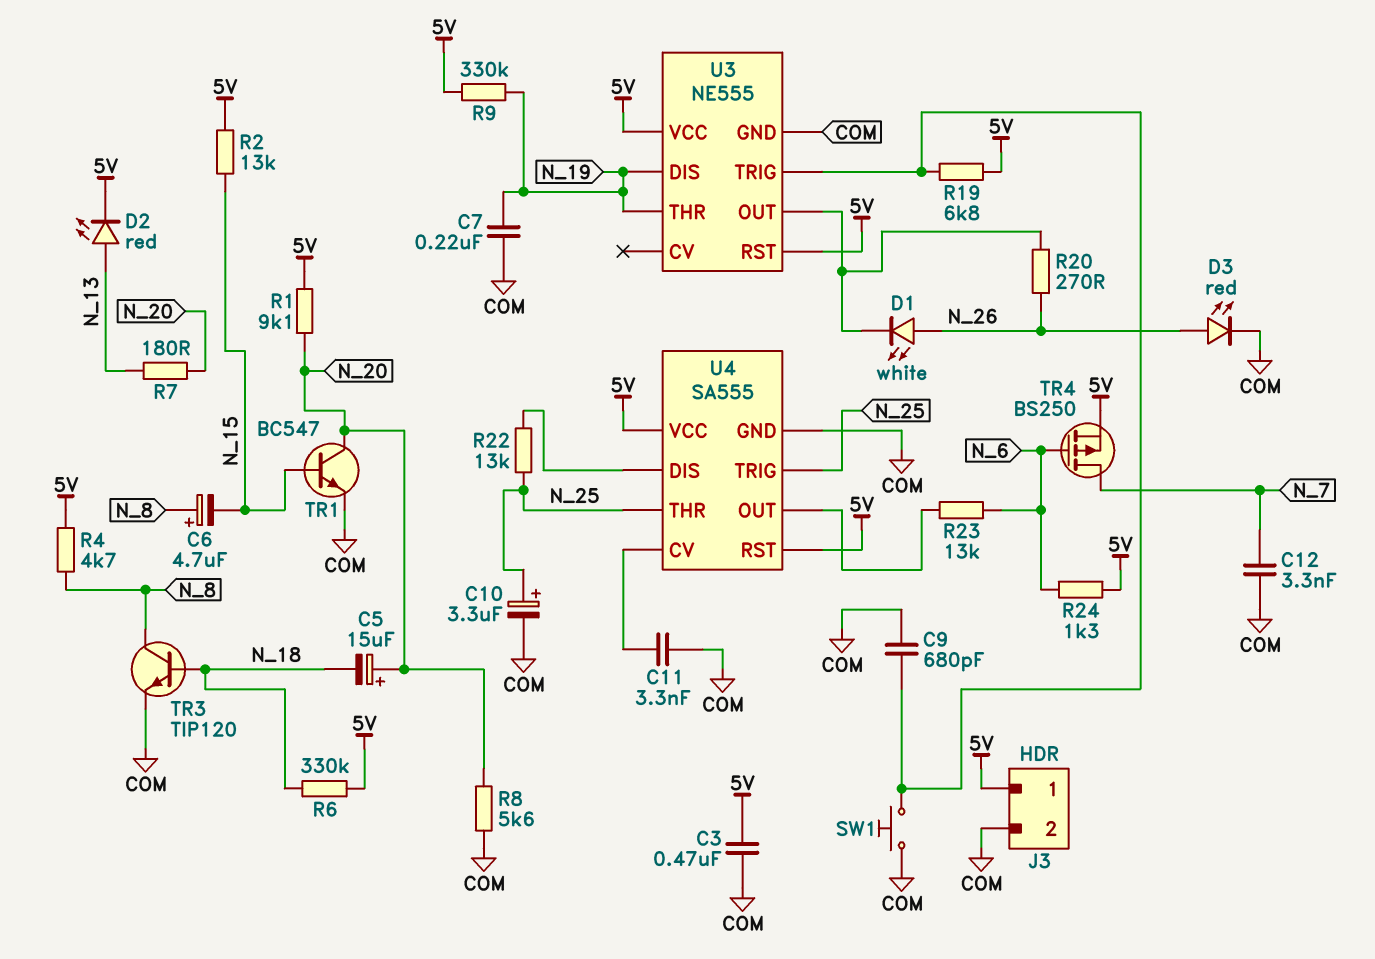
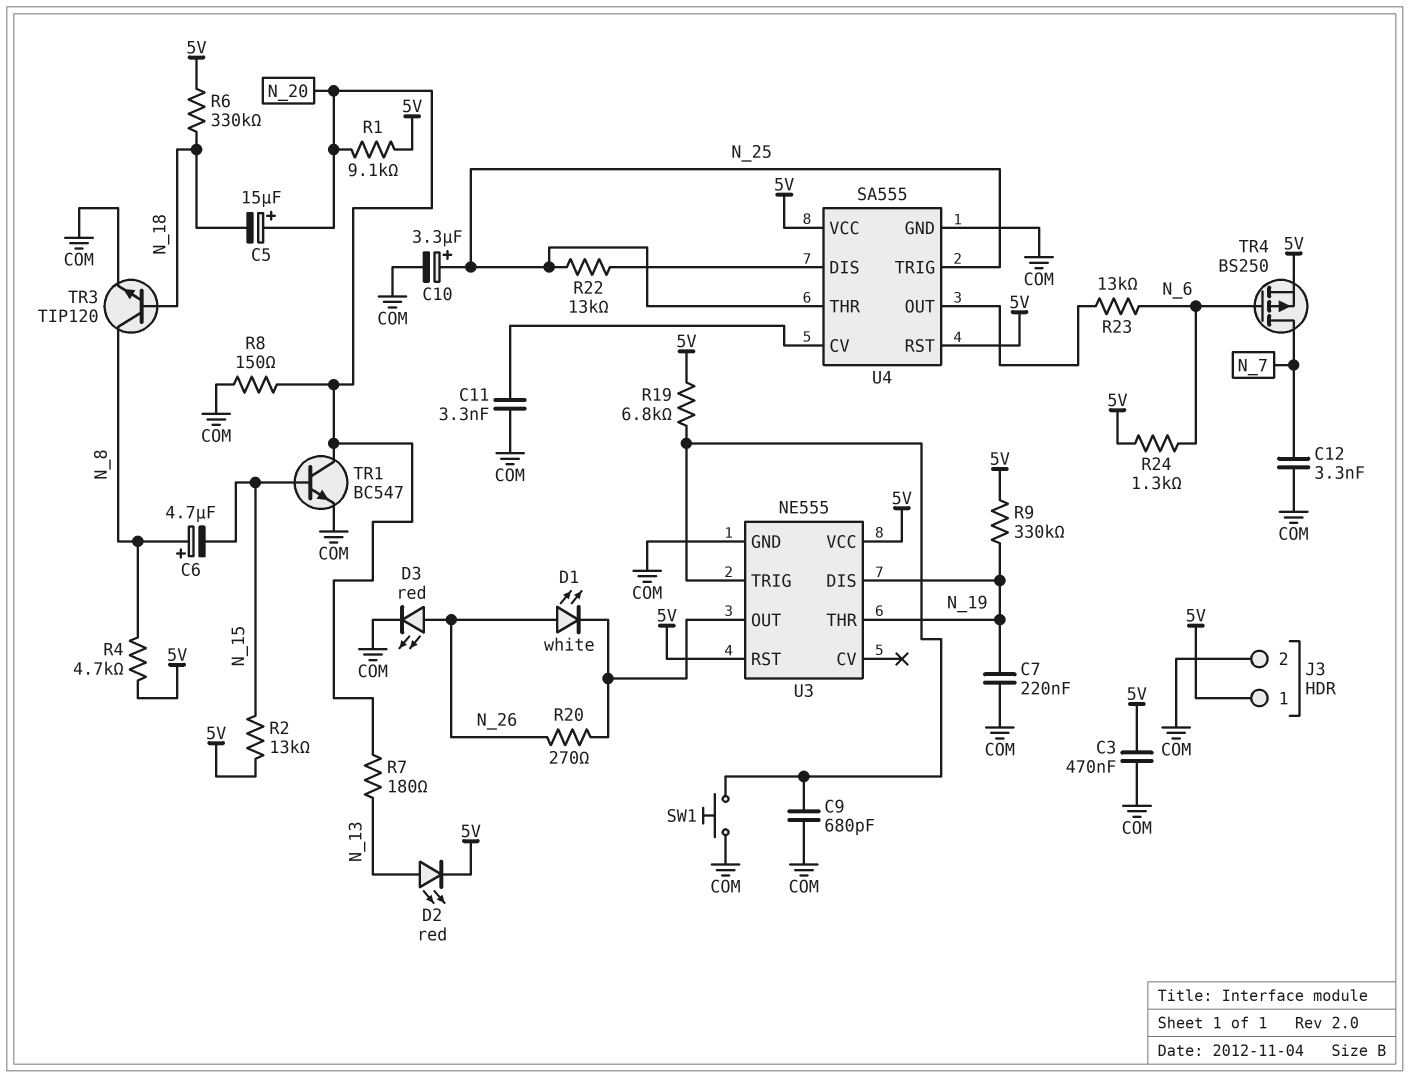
R8: 5.6k (COM, N_20) -> 150 (COM, N_20)

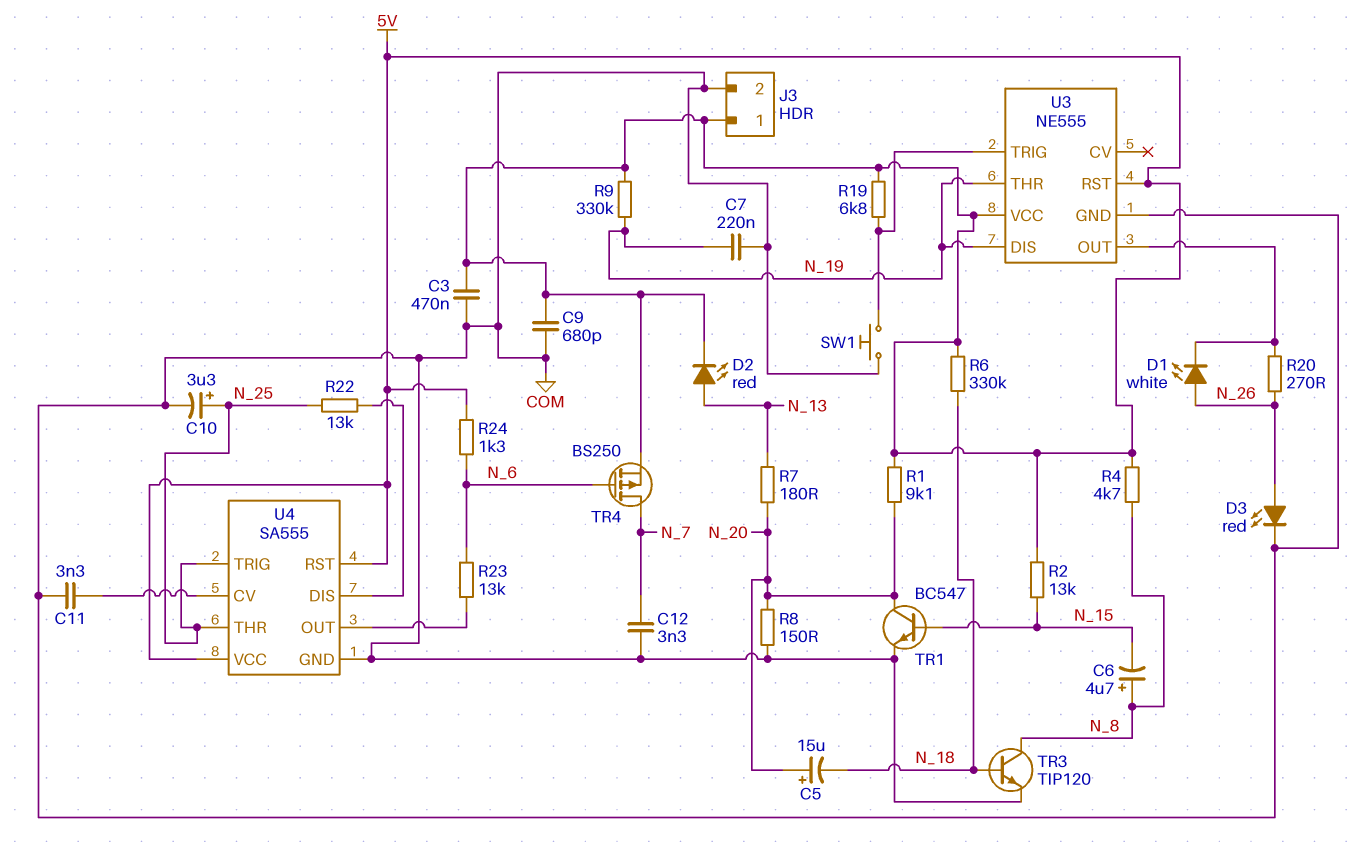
C9: 680pF (COM, U3/TRIG) -> 680pF (5V, COM)

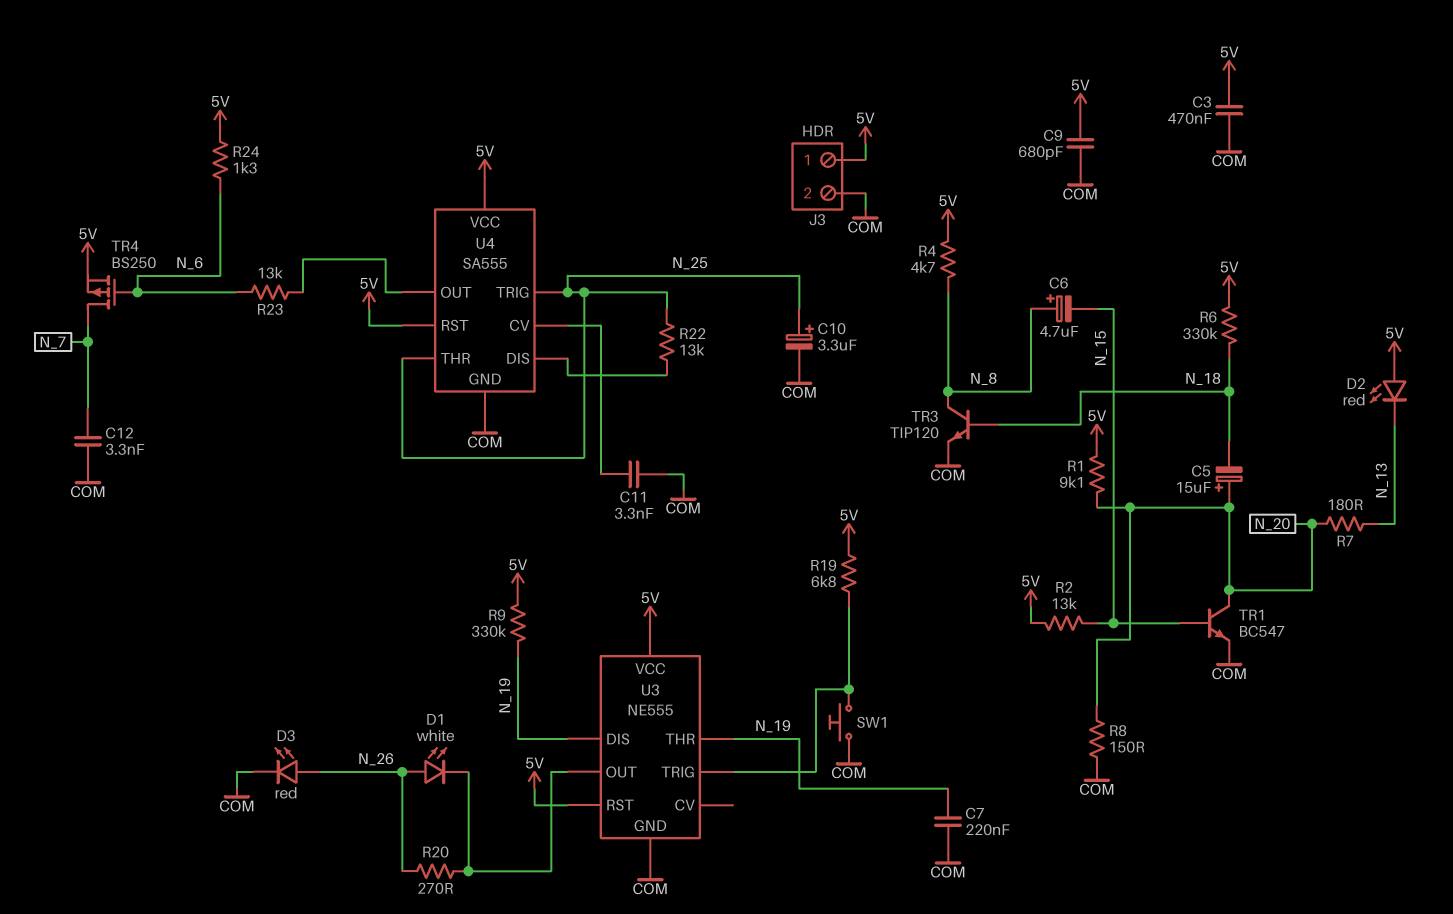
D2: LED red (A N_13, K 5V) -> LED red (A 5V, K N_13)

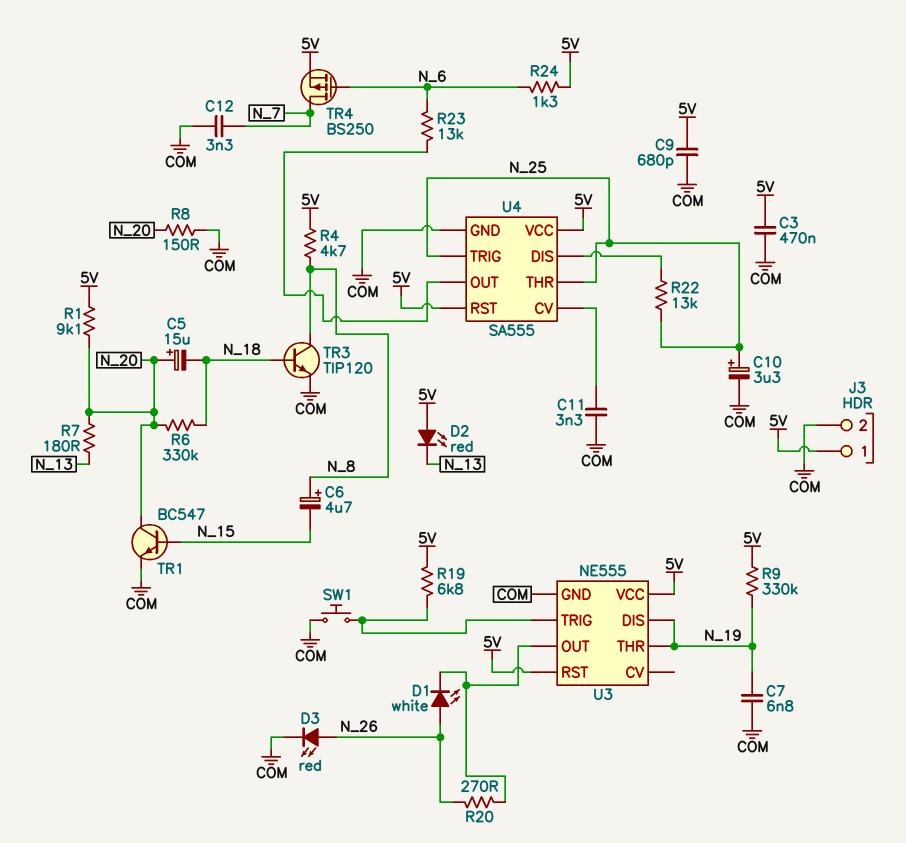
C7: 220nF (COM, N_19) -> 6.8nF (COM, N_19)
R2: 13k (5V, N_15) -> none
R6: 330k (5V, N_18) -> 330k (N_18, N_20)

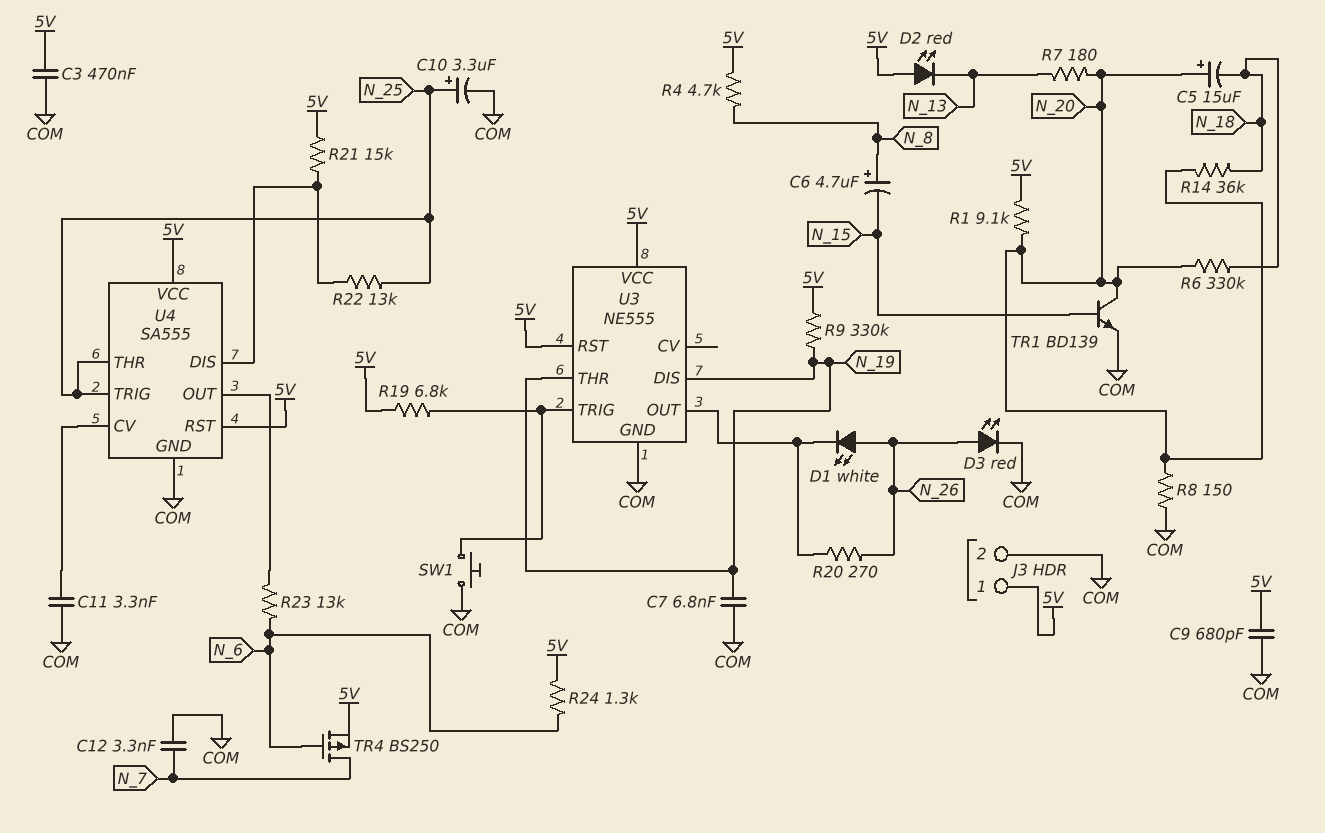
R14: none -> 36k (N_18, N_20)
R21: none -> 15k (5V, U4/DIS)
TR1: NPN BC547 (B N_15, C N_20, E COM) -> NPN BD139 (B N_15, C N_20, E COM)
TR3: NPN TIP120 (B N_18, C N_8, E COM) -> none

